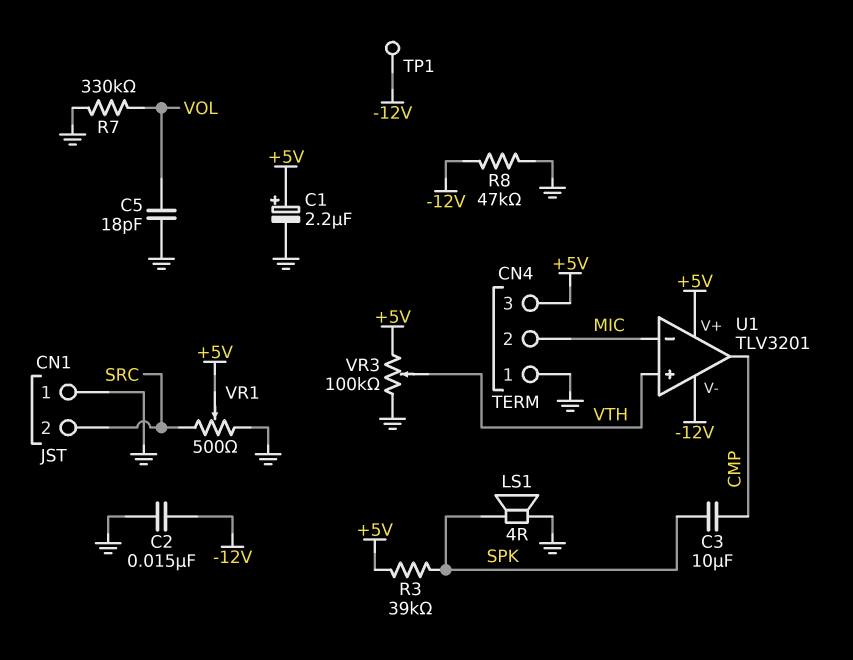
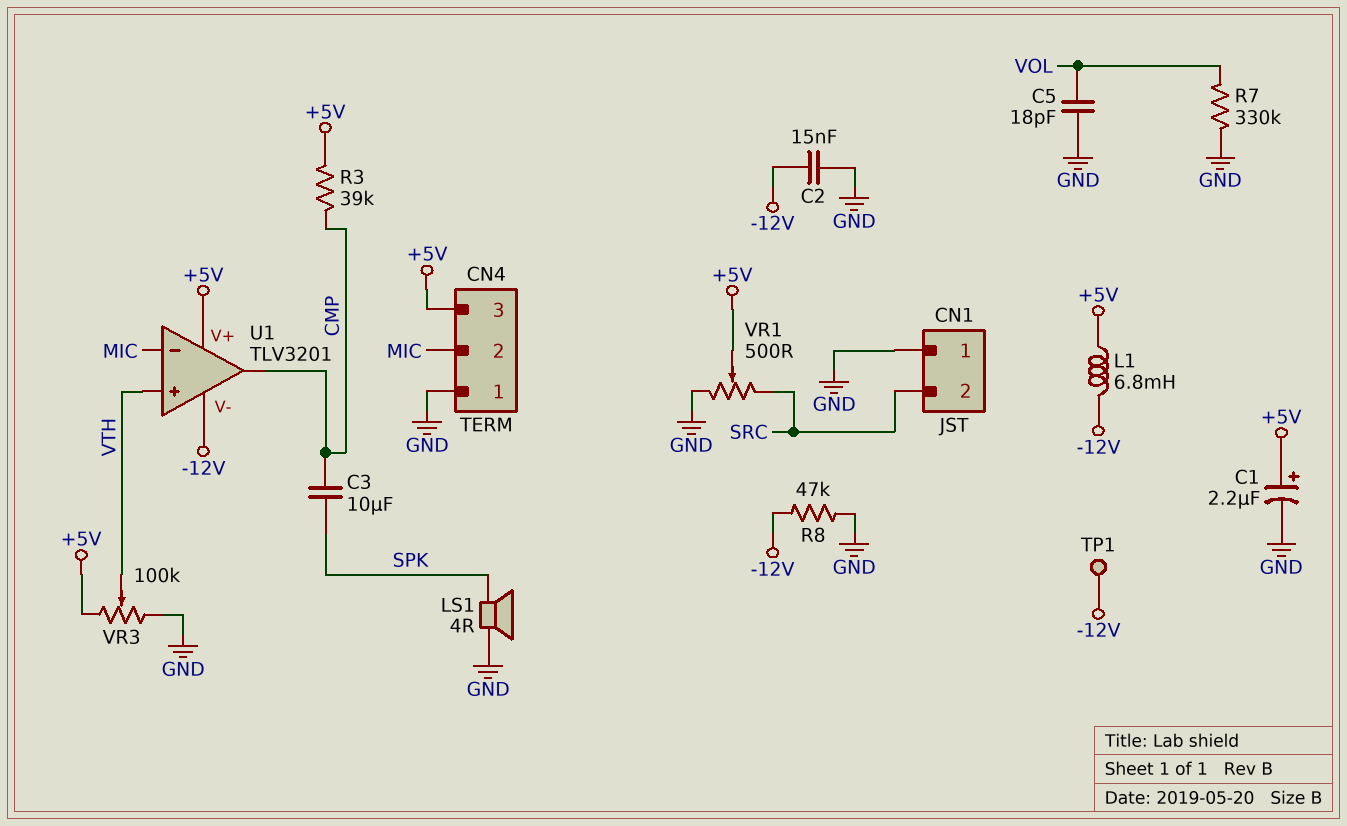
L1: none -> 6.8mH (+5V, -12V)
R3: 39k (+5V, SPK) -> 39k (+5V, CMP)

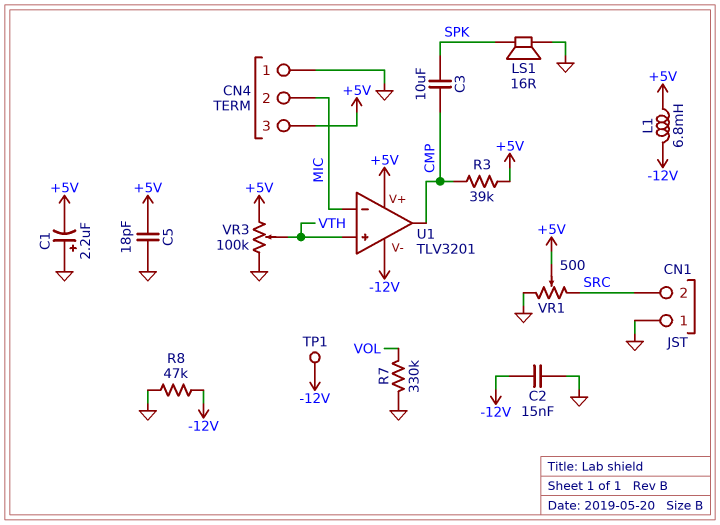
C1: 2.2uF (plus +5V, minus GND) -> 2.2uF (plus GND, minus +5V)
C5: 18pF (GND, VOL) -> 18pF (+5V, GND)
LS1: speaker 4R (GND, SPK) -> speaker 16R (GND, SPK)

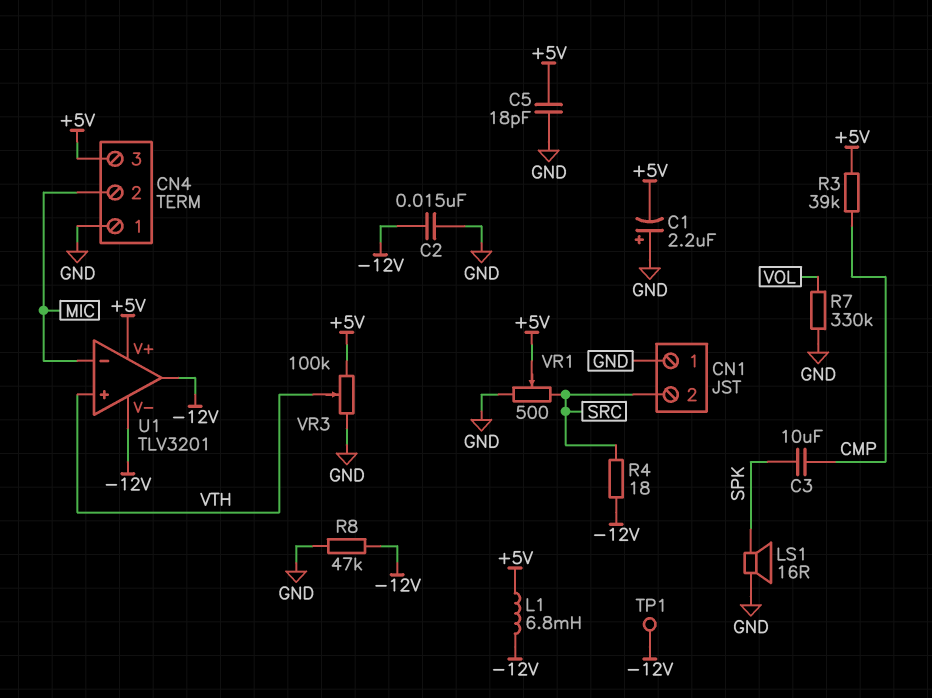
R4: none -> 18 (-12V, SRC)
U1 pin out: CMP -> -12V

